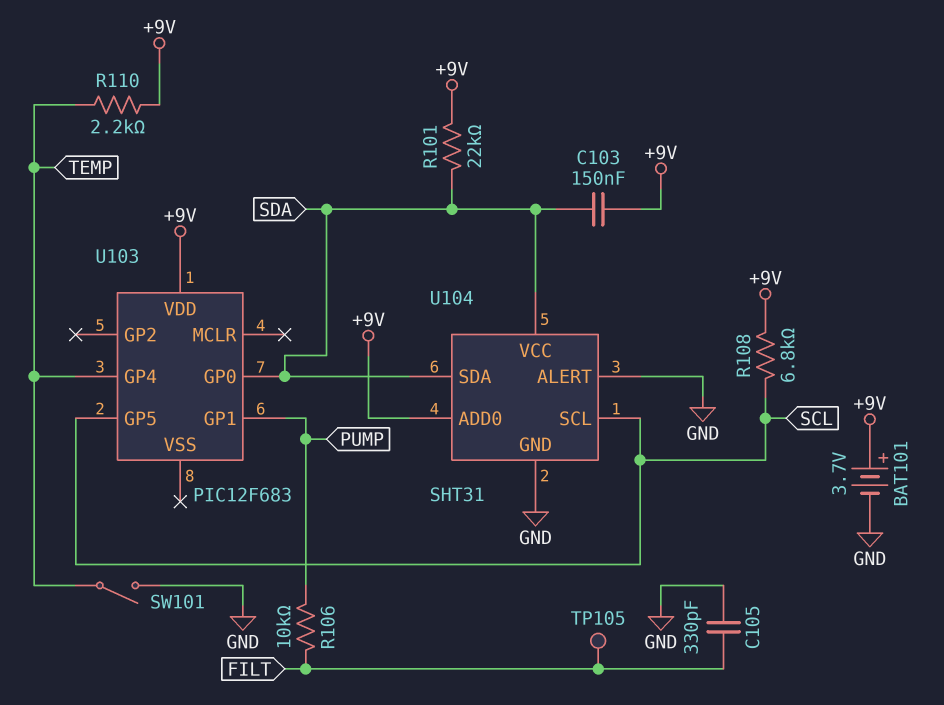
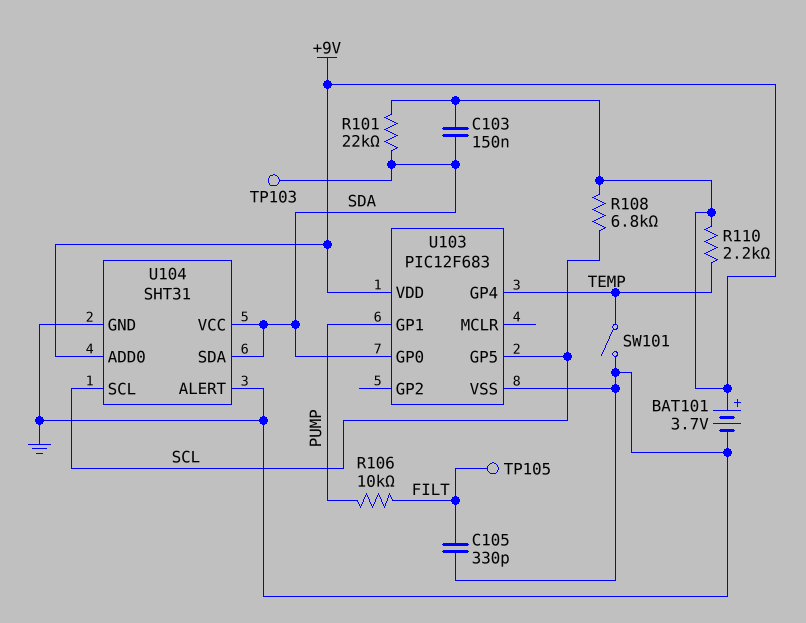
TP103: none -> test point (SDA)
U103 pin VSS: none -> GND

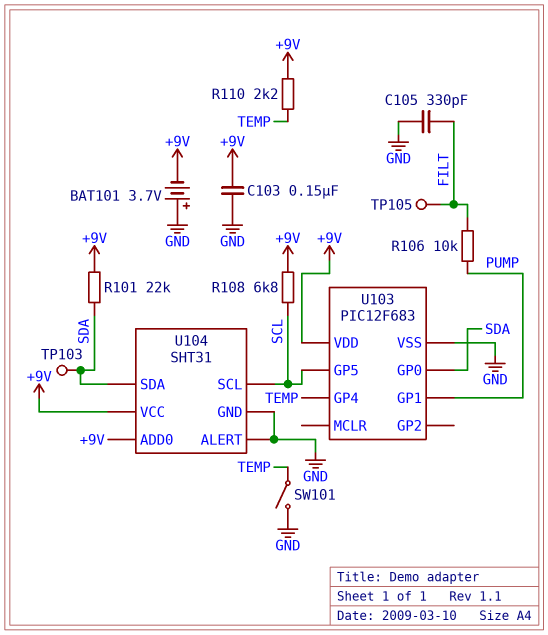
BAT101: 3.7V (plus +9V, minus GND) -> 3.7V (plus GND, minus +9V)
C103: 150nF (+9V, SDA) -> 150nF (+9V, GND)
U104 pin VCC: SDA -> +9V

